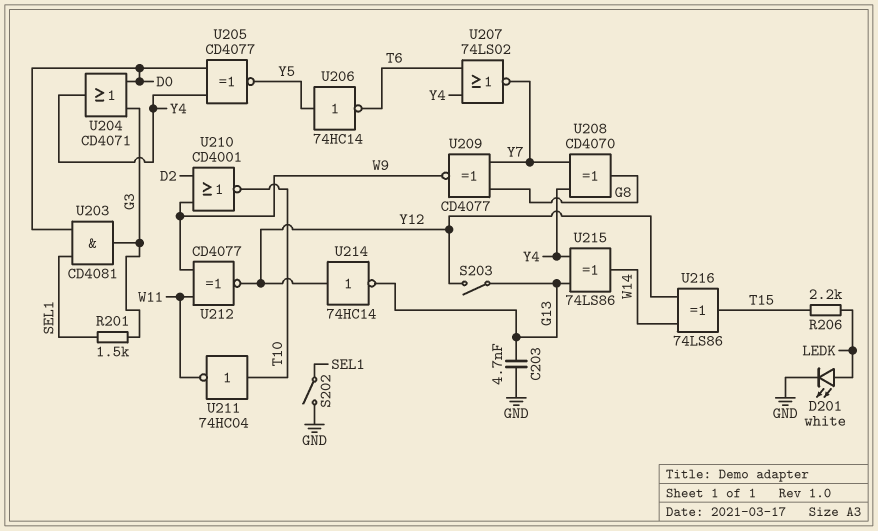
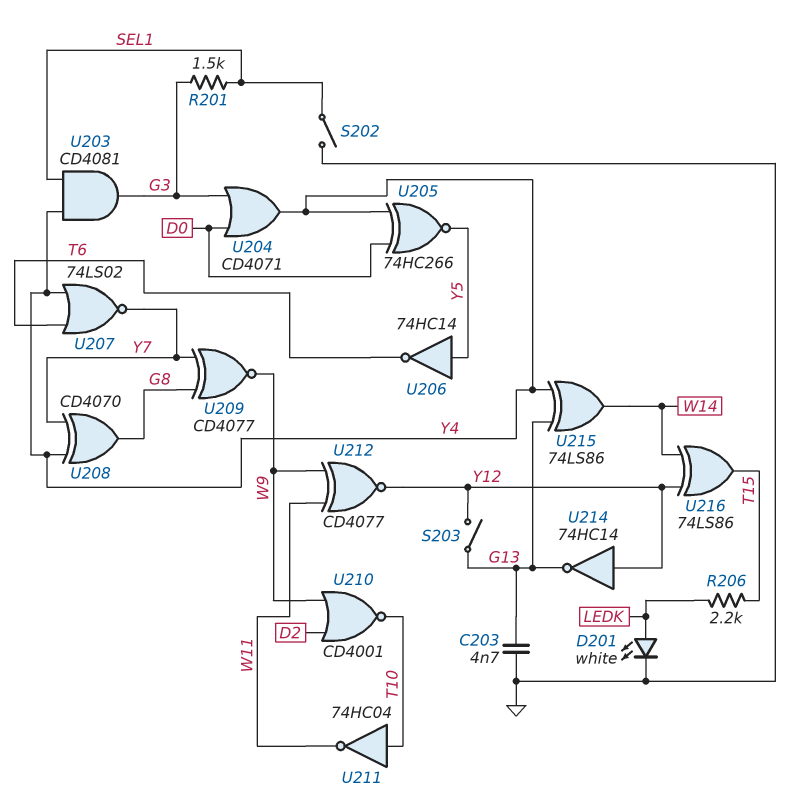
U203: AND CD4081 (in D0, in SEL1, out G3) -> AND CD4081 (in SEL1, in Y4, out G3)
U205: XNOR CD4077 (in D0, in Y4, out Y5) -> XNOR 74HC266 (in D0, in Y4, out Y5)

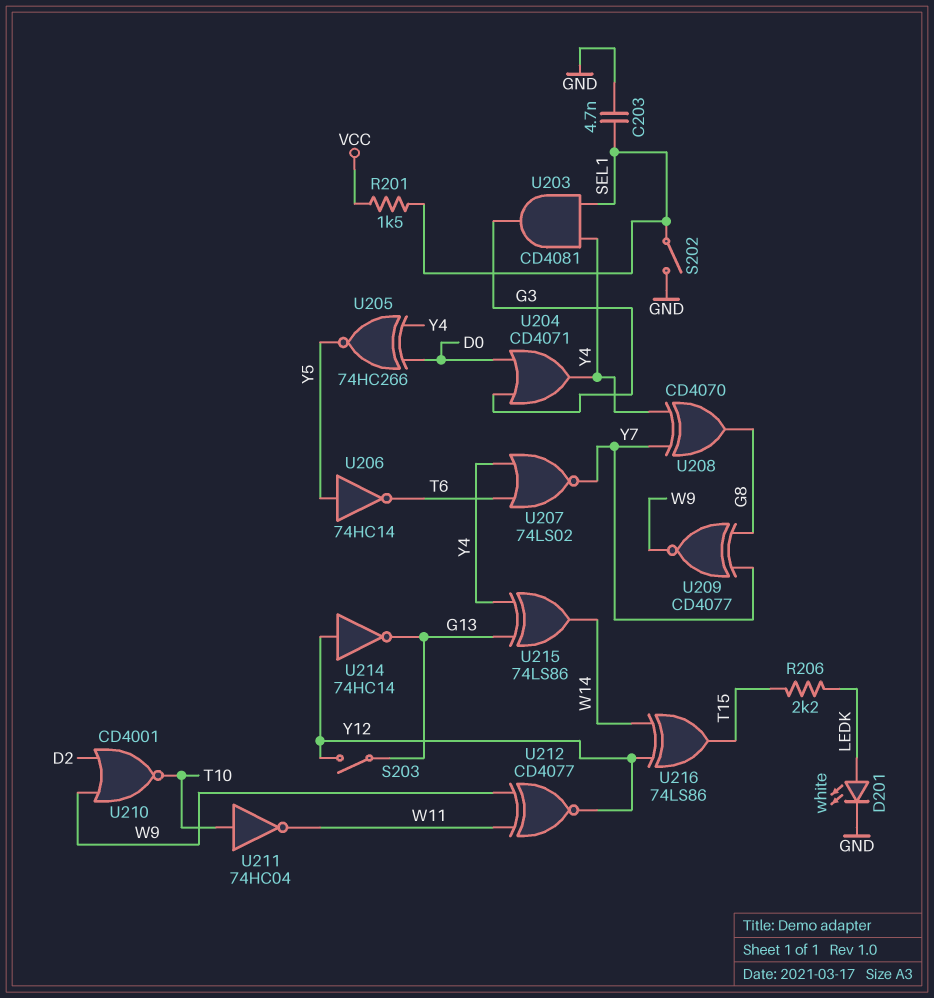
C203: 4.7nF (G13, GND) -> 4.7nF (GND, SEL1)
R201: 1.5k (G3, SEL1) -> 1.5k (SEL1, VCC)

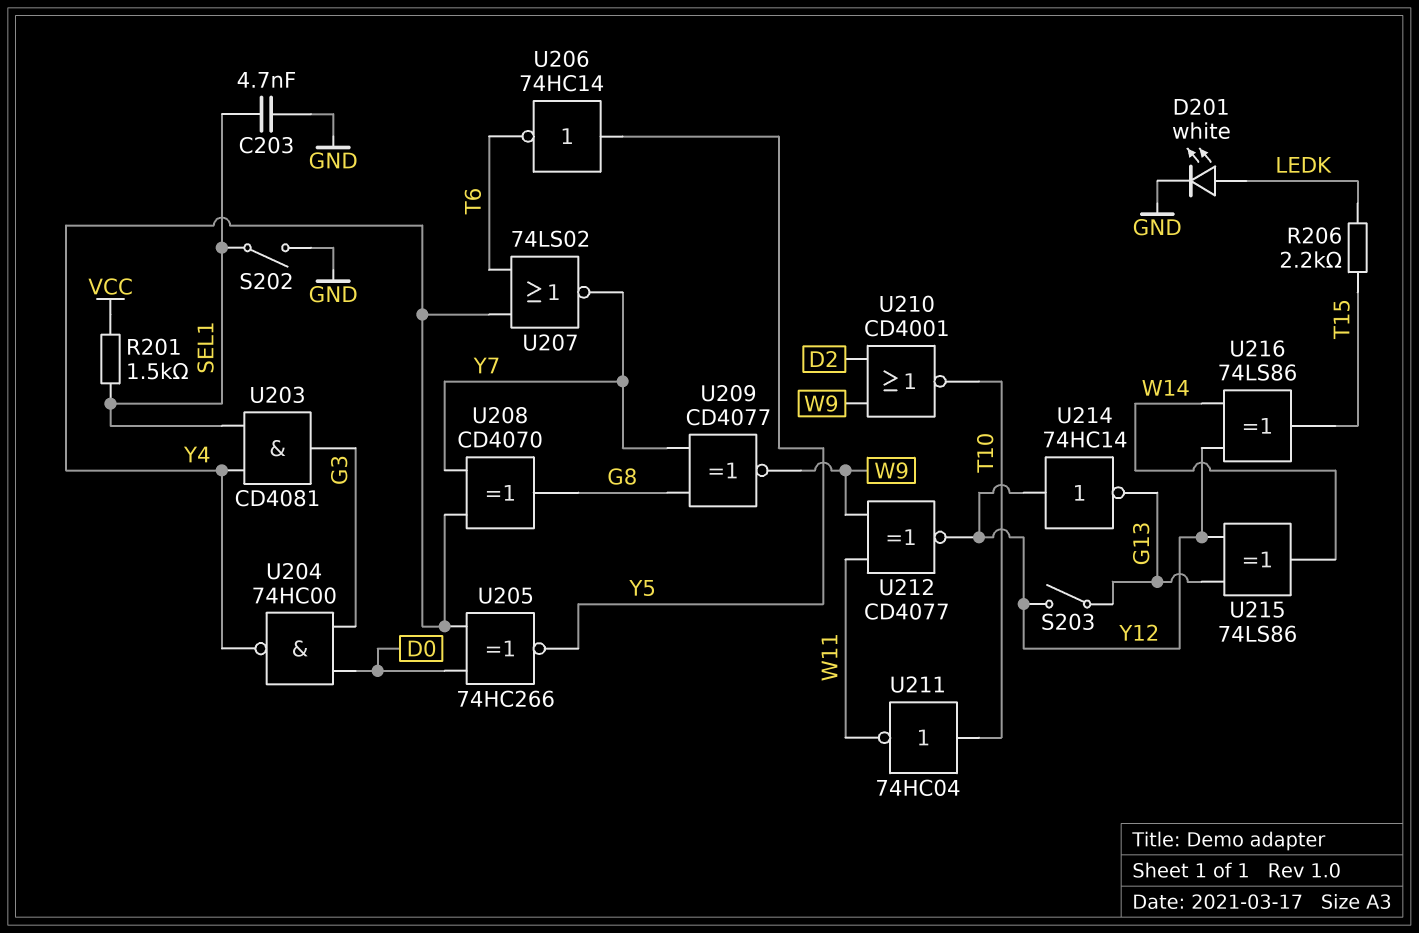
U204: OR CD4071 (in D0, in G3, out Y4) -> NAND 74HC00 (in D0, in G3, out Y4)
U215: XOR 74LS86 (in G13, in Y4, out W14) -> XOR 74LS86 (in G13, in Y12, out W14)

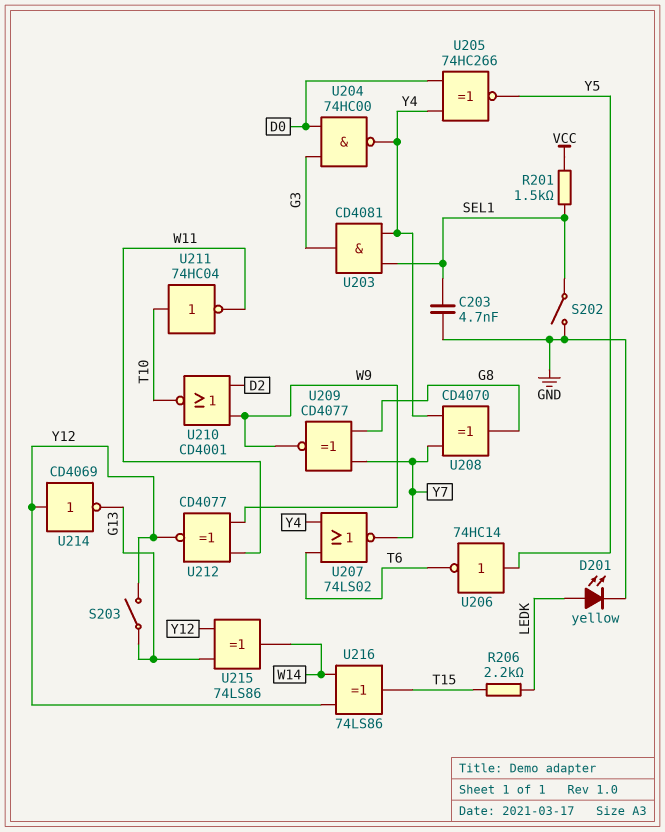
D201: LED white (A LEDK, K GND) -> LED yellow (A LEDK, K GND)
U214: NOT 74HC14 (in Y12, out G13) -> NOT CD4069 (in Y12, out G13)

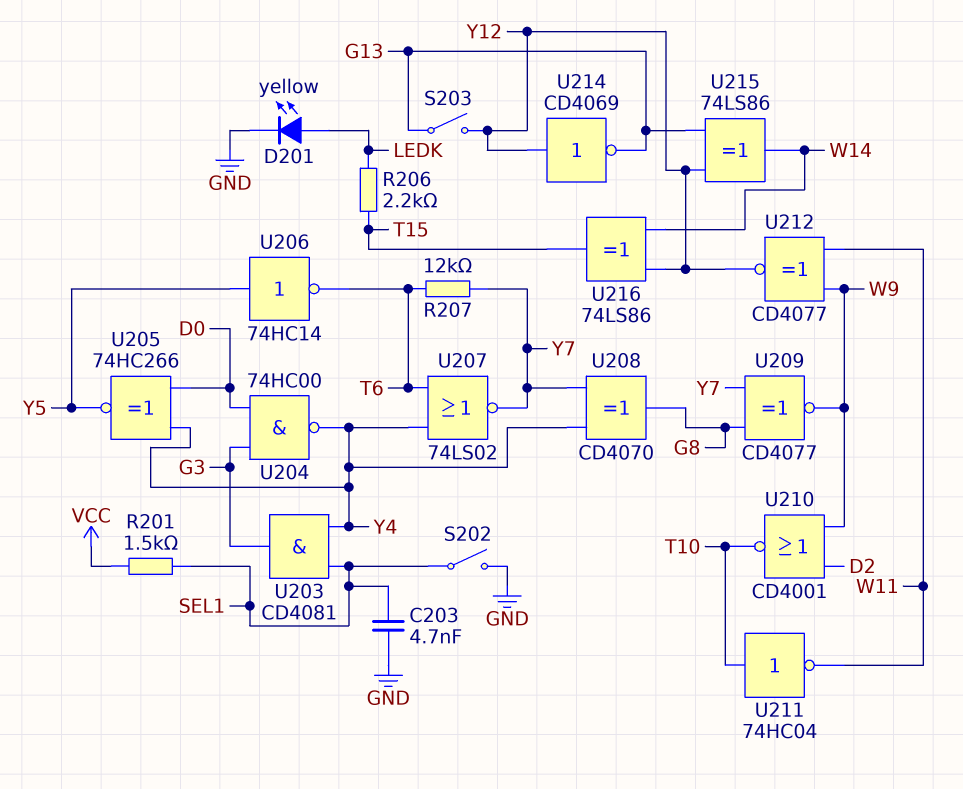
R207: none -> 12k (T6, Y7)

